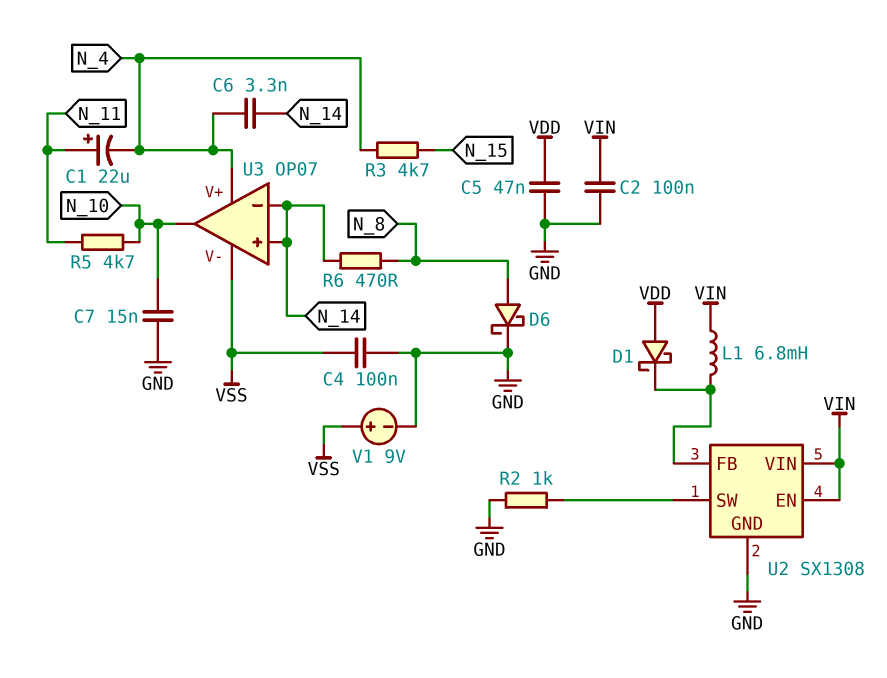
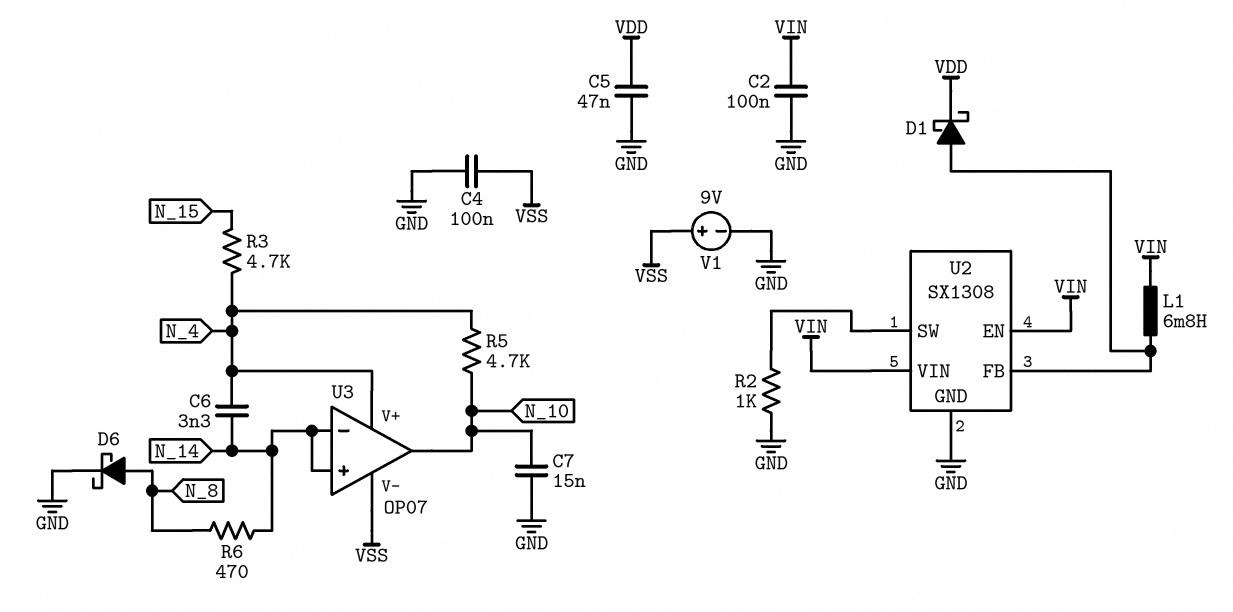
C1: 22uF (plus N_11, minus N_4) -> none
D1: schottky (A VDD, K U2/FB) -> schottky (A U2/FB, K VDD)
R5: 4.7k (N_10, N_11) -> 4.7k (N_4, N_10)

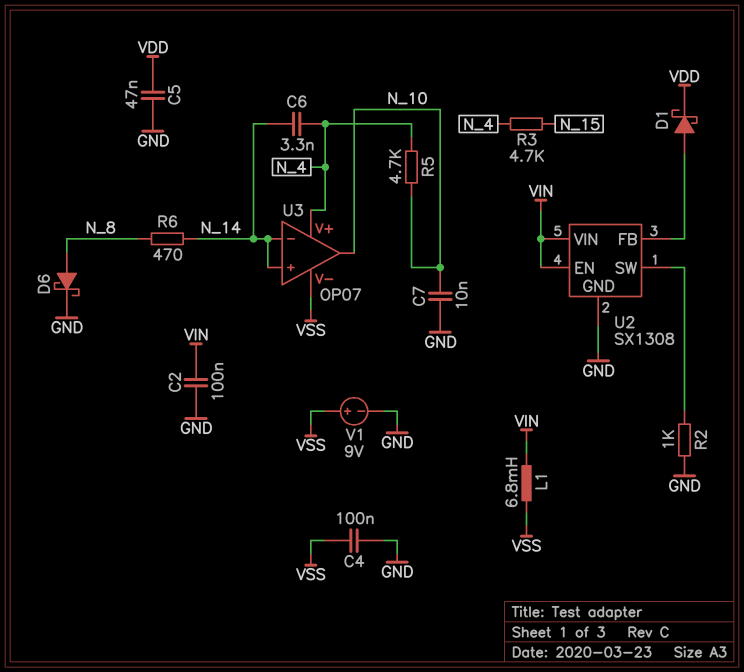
C7: 15nF (GND, N_10) -> 10nF (GND, N_10)
L1: 6.8mH (U2/FB, VIN) -> 6.8mH (VIN, VSS)

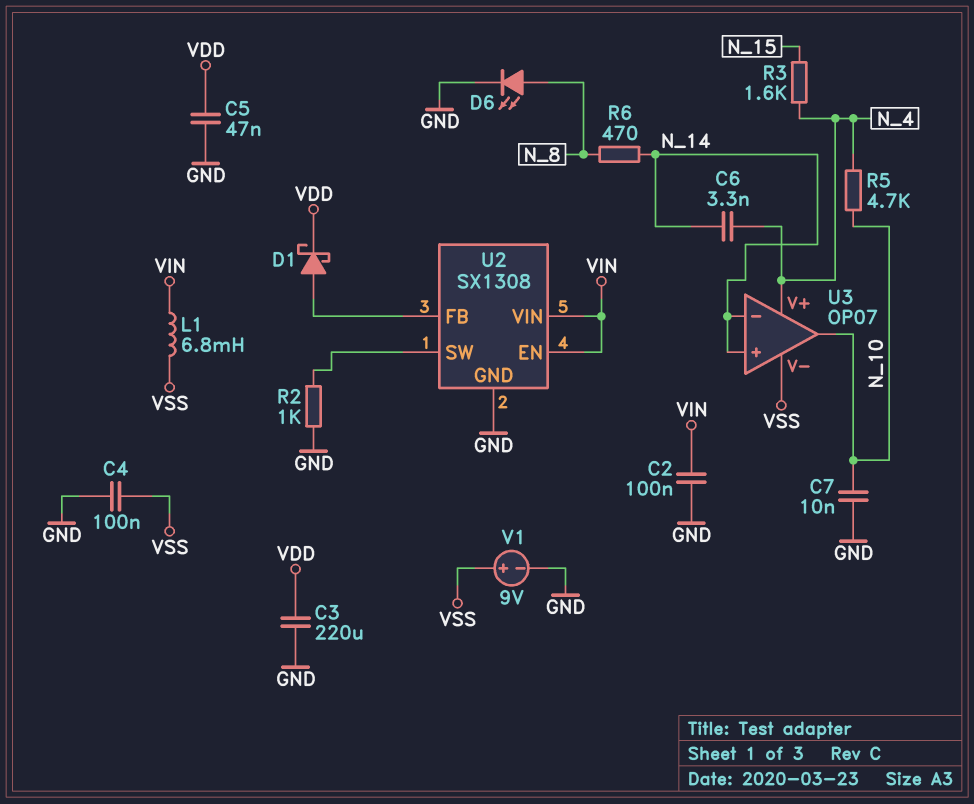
C3: none -> 220uF (GND, VDD)
D6: schottky (A N_8, K GND) -> LED (A N_8, K GND)
R3: 4.7k (N_4, N_15) -> 1.6k (N_4, N_15)

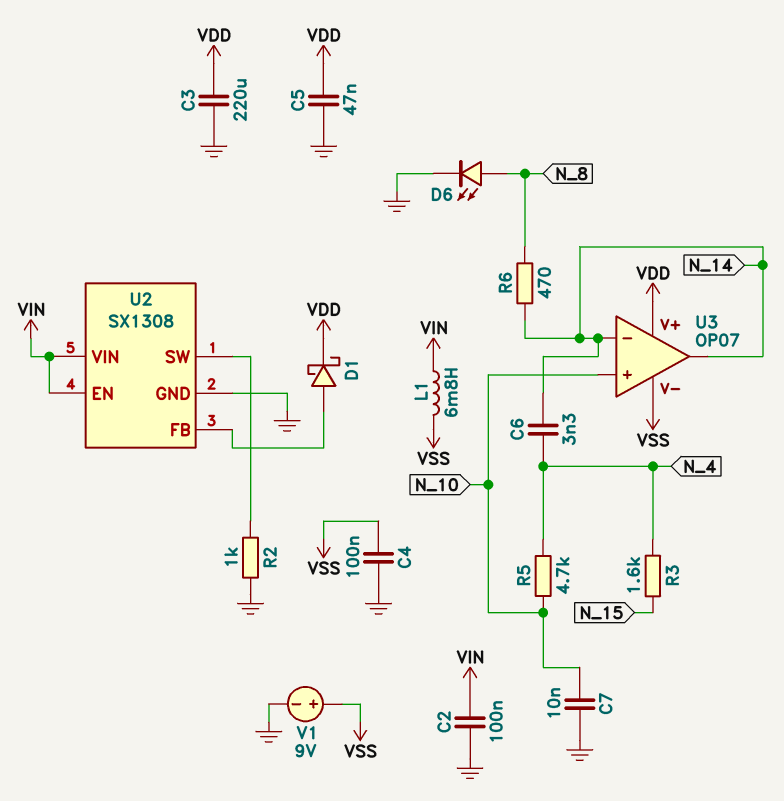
U3 pin V+: N_4 -> VDD
U3 pin in+: N_14 -> N_10
U3 pin out: N_10 -> N_14

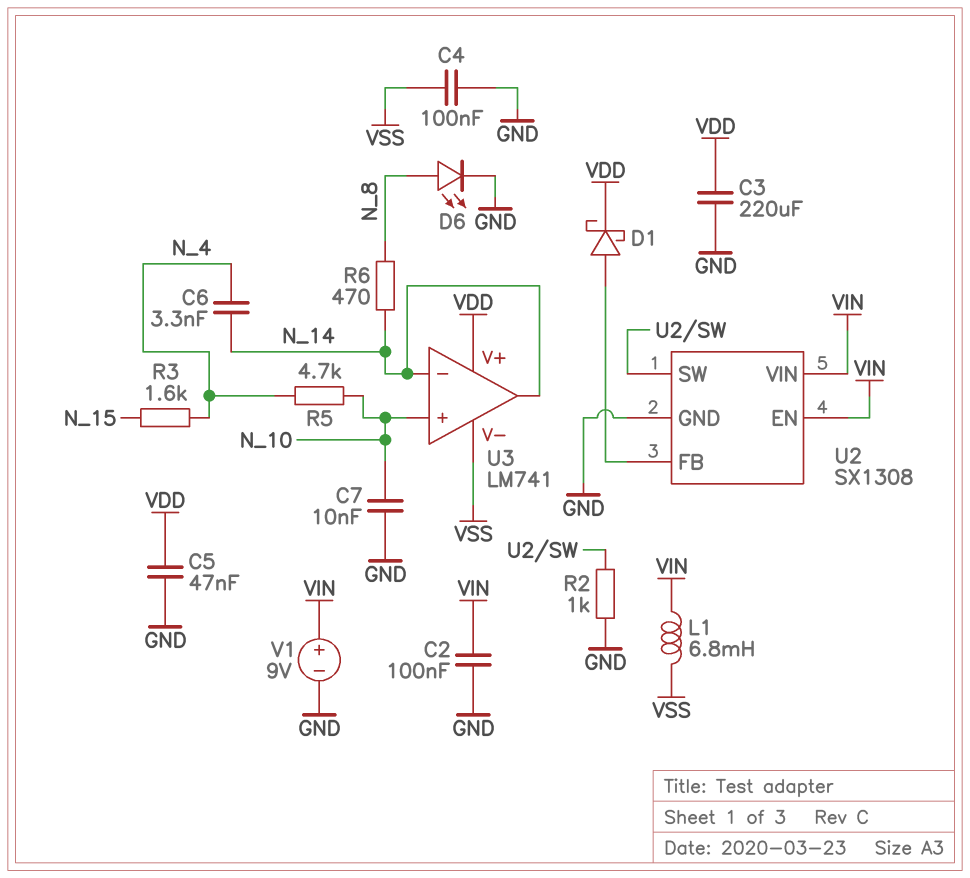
U3: OP07 -> LM741
V1: 9V (plus VSS, minus GND) -> 9V (plus VIN, minus GND)

